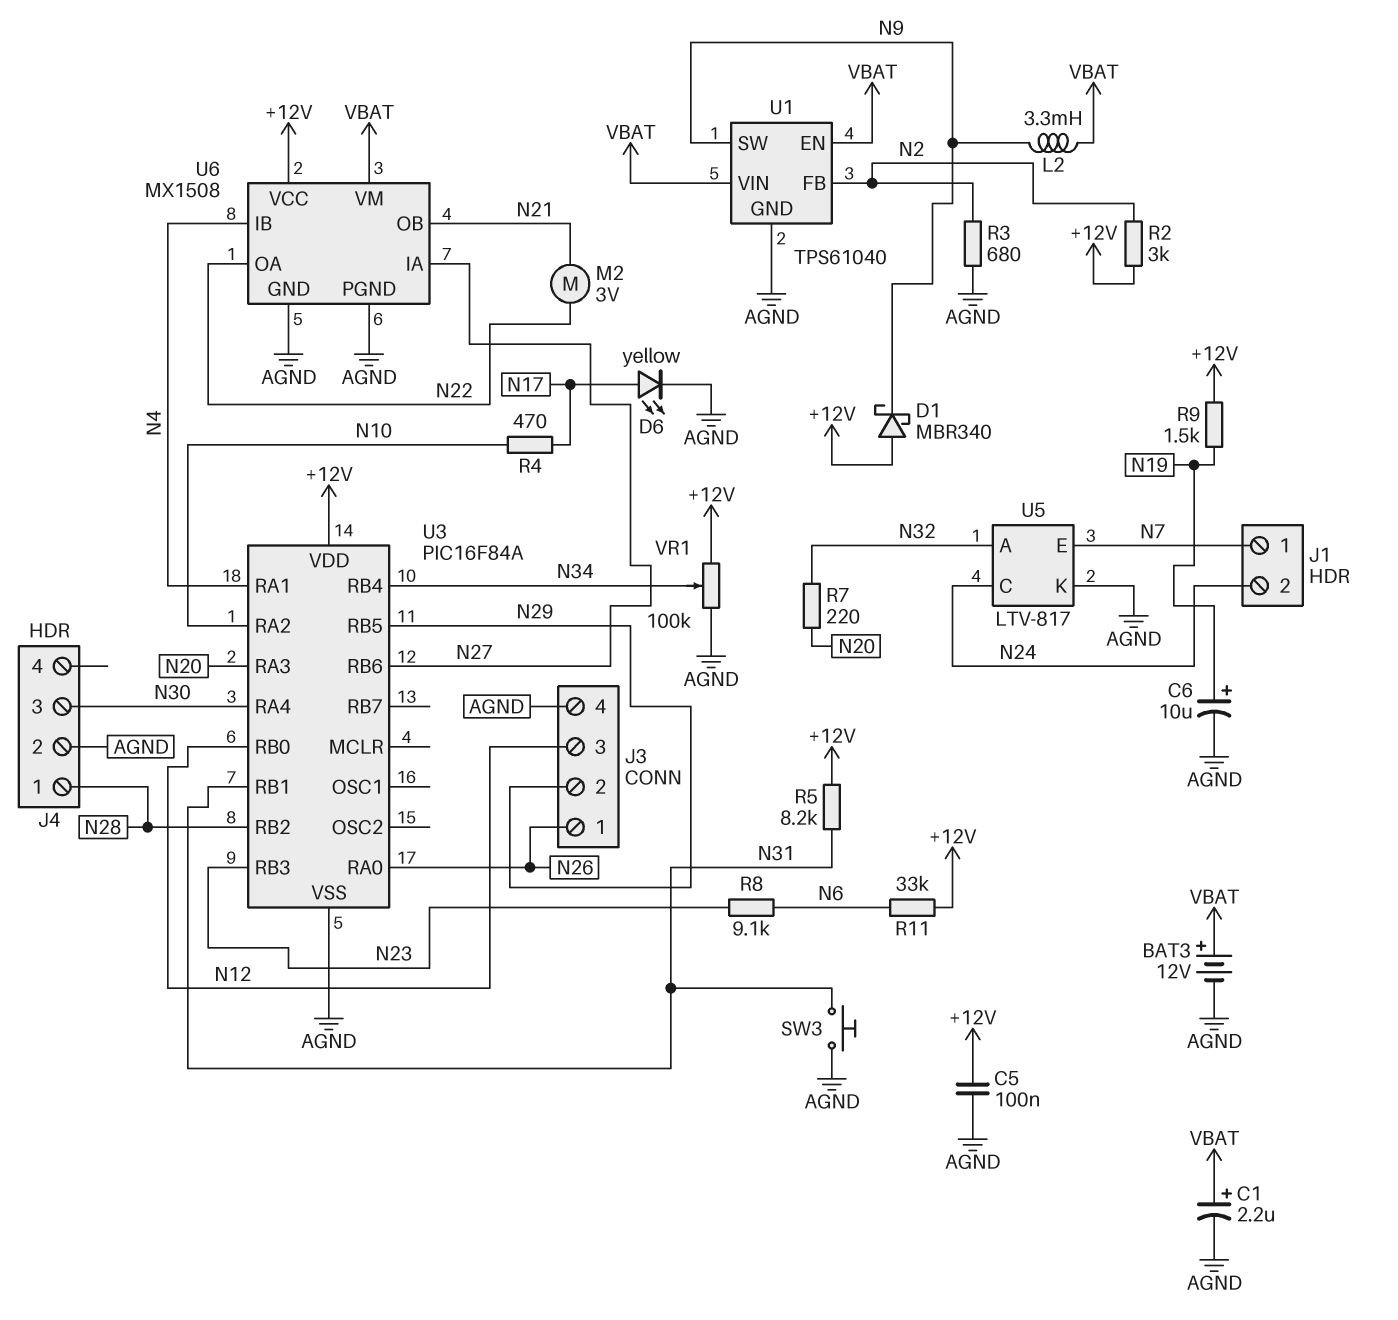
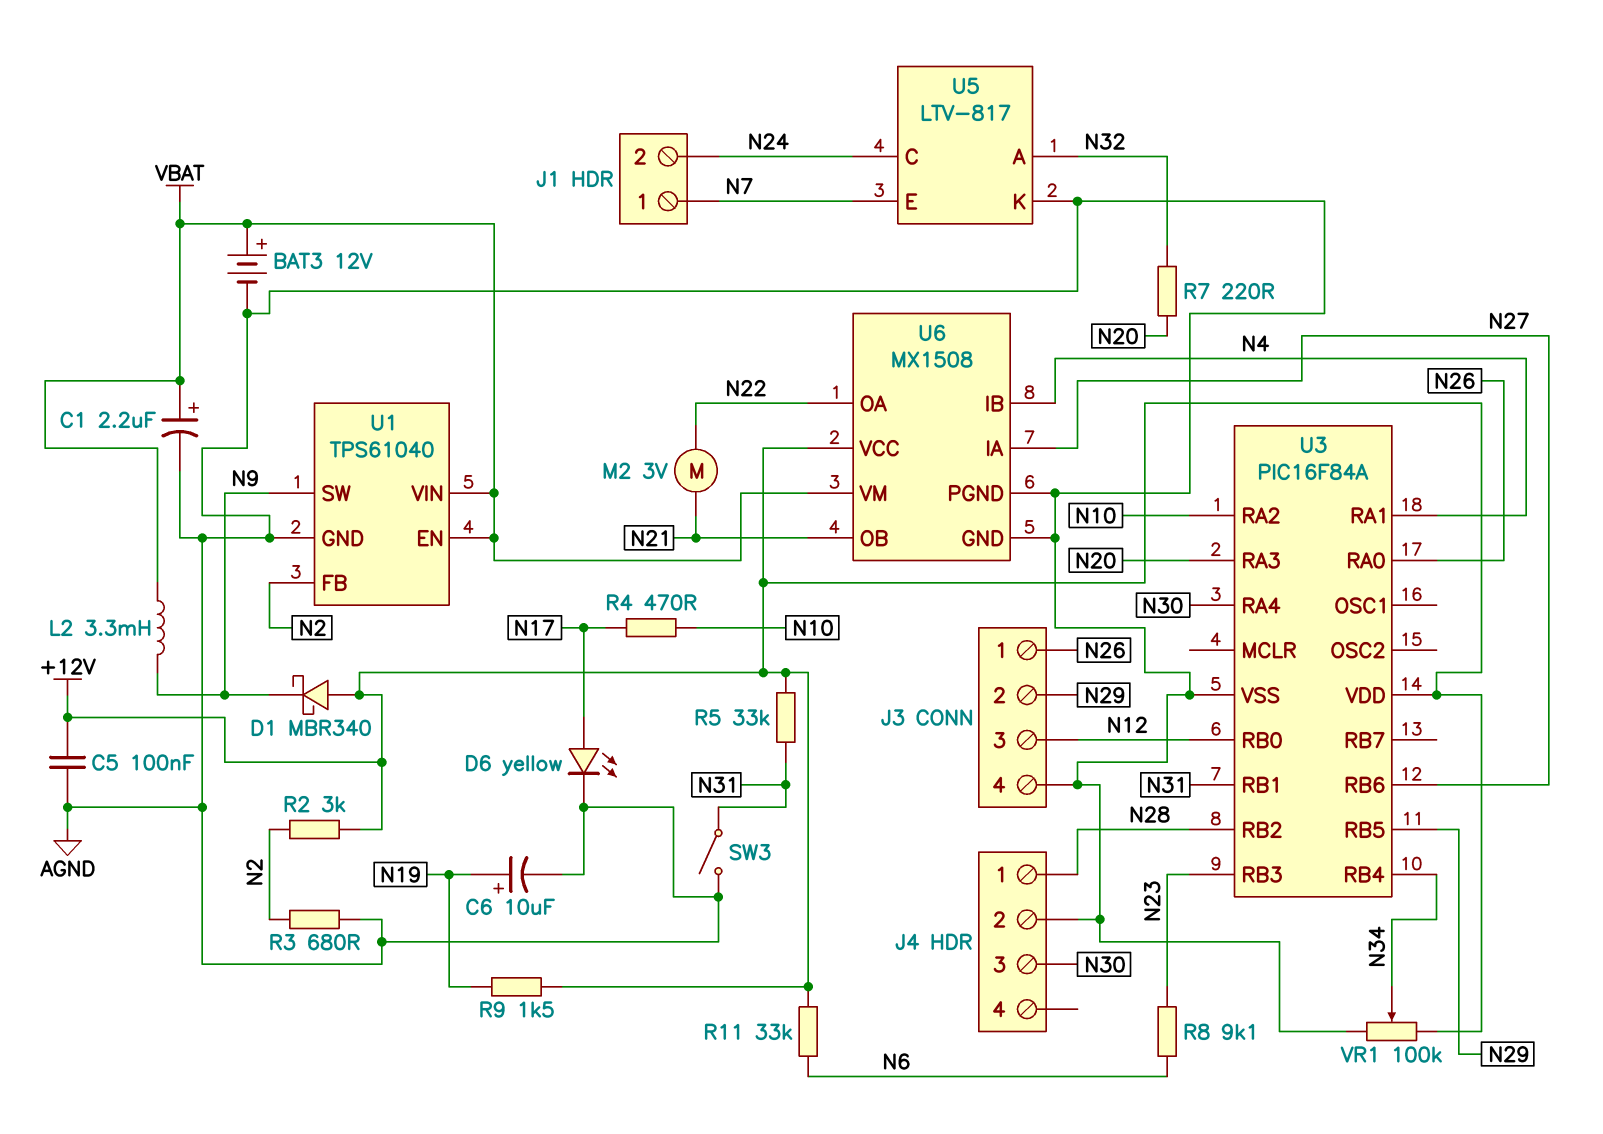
R5: 8.2k (+12V, N31) -> 33k (+12V, N31)
SW3: button (AGND, N31) -> switch (AGND, N31)

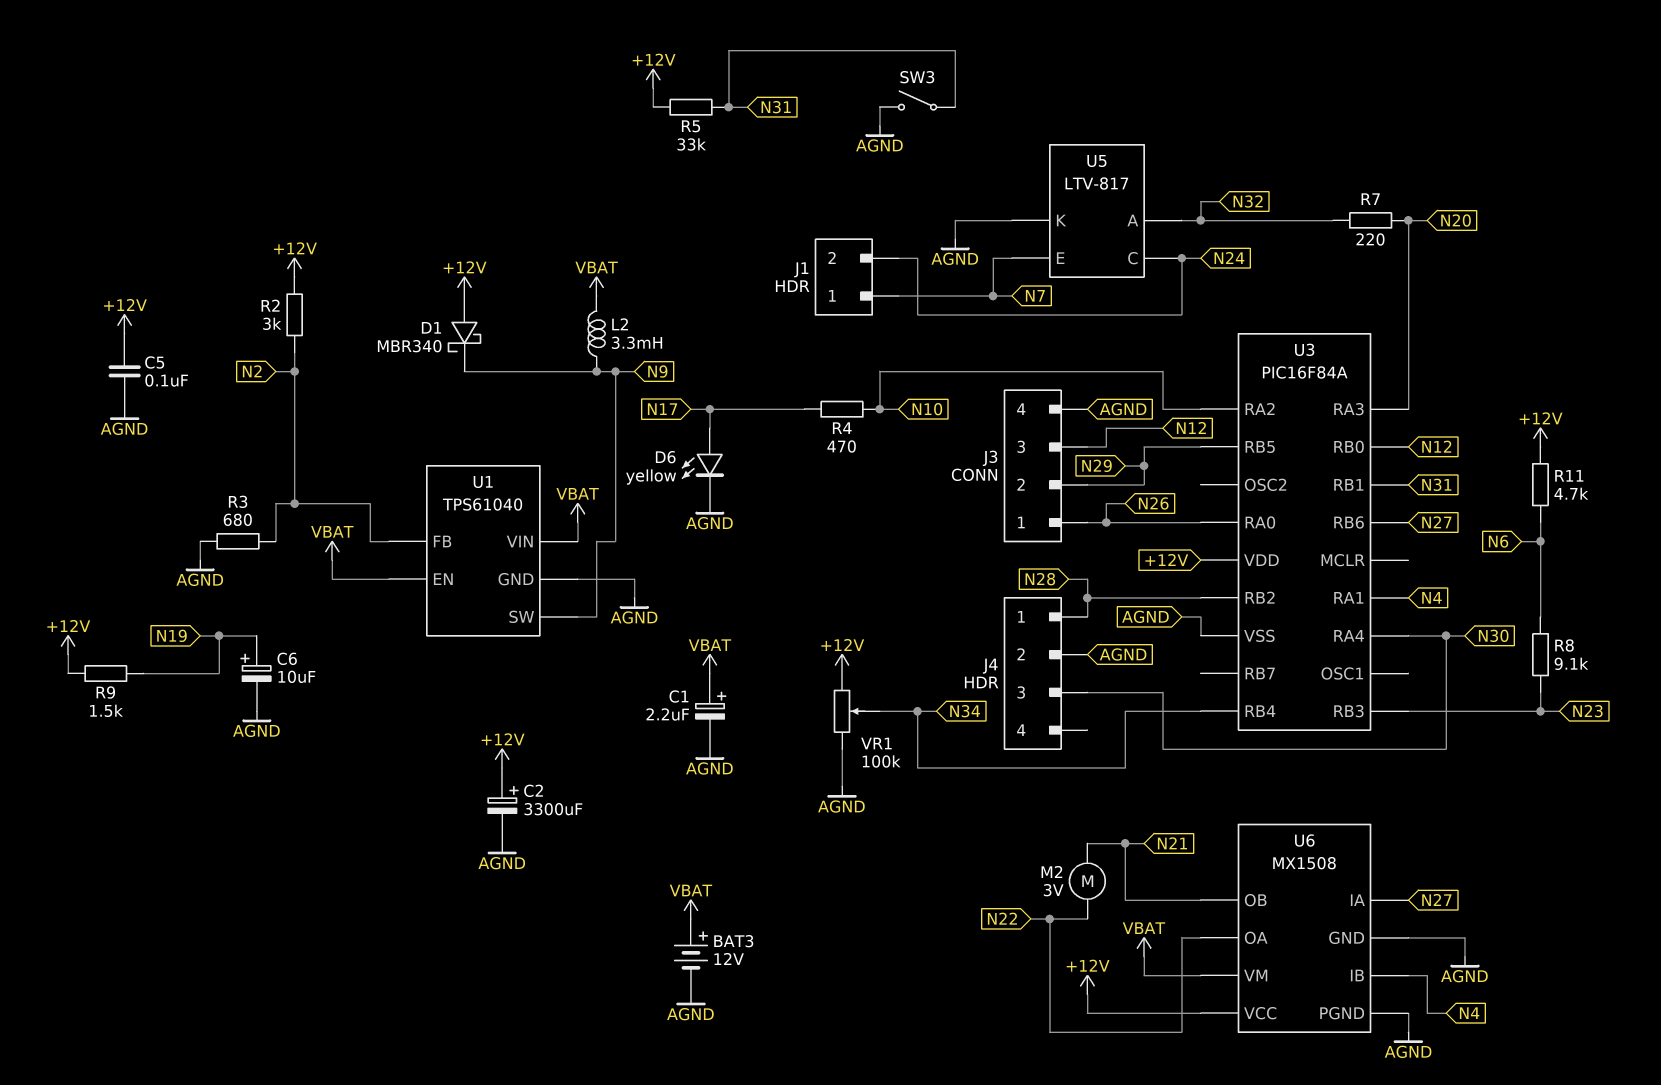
C2: none -> 3300uF (plus +12V, minus AGND)
R11: 33k (+12V, N6) -> 4.7k (+12V, N6)

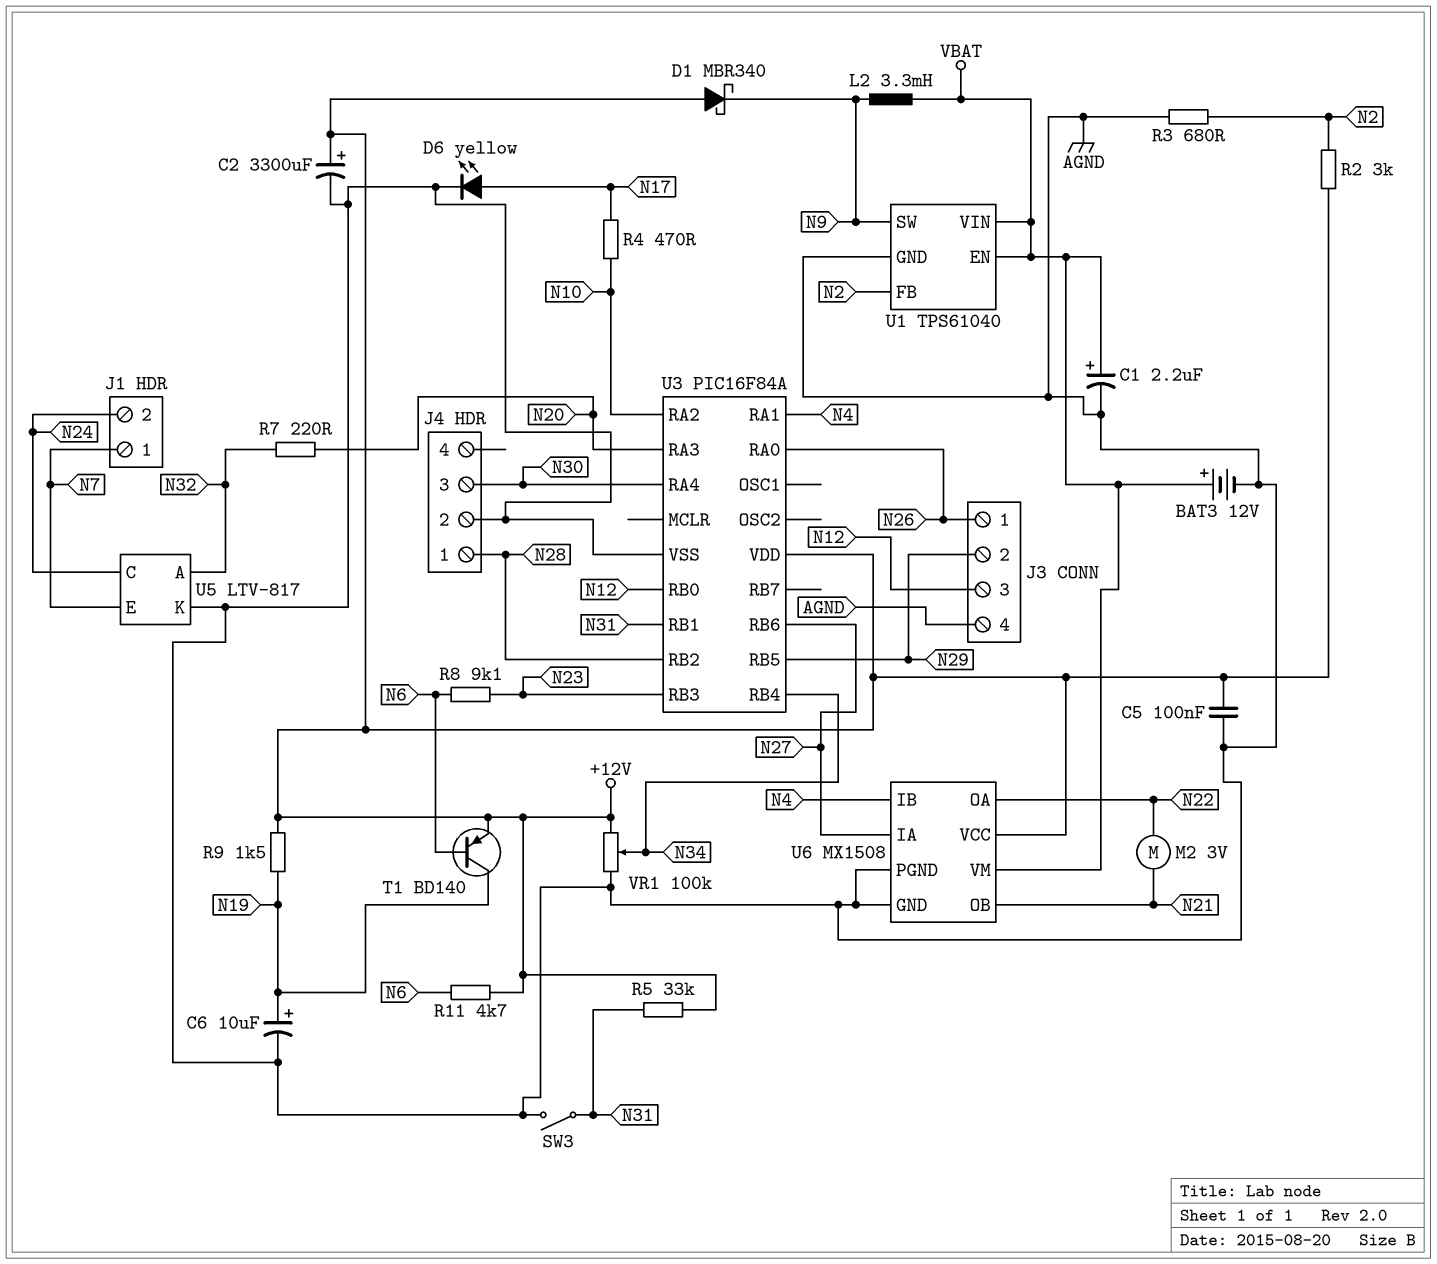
T1: none -> PNP BD140 (B N6, C N19, E +12V)

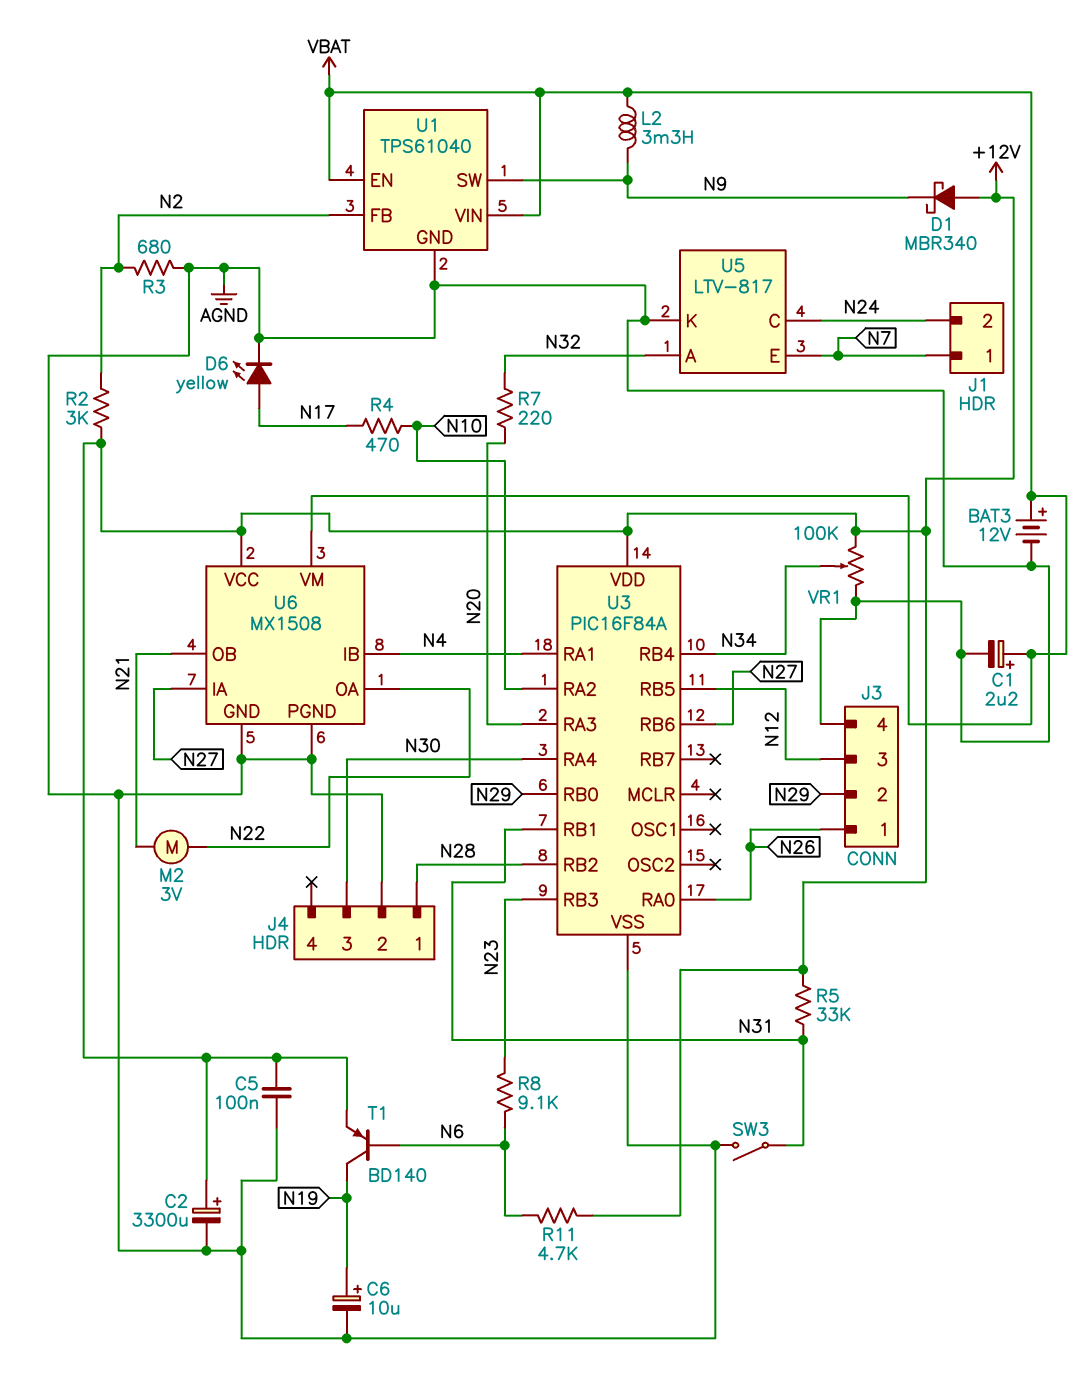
R9: 1.5k (+12V, N19) -> none
U3 pin RB0: N12 -> N29
U3 pin RB5: N29 -> N12

